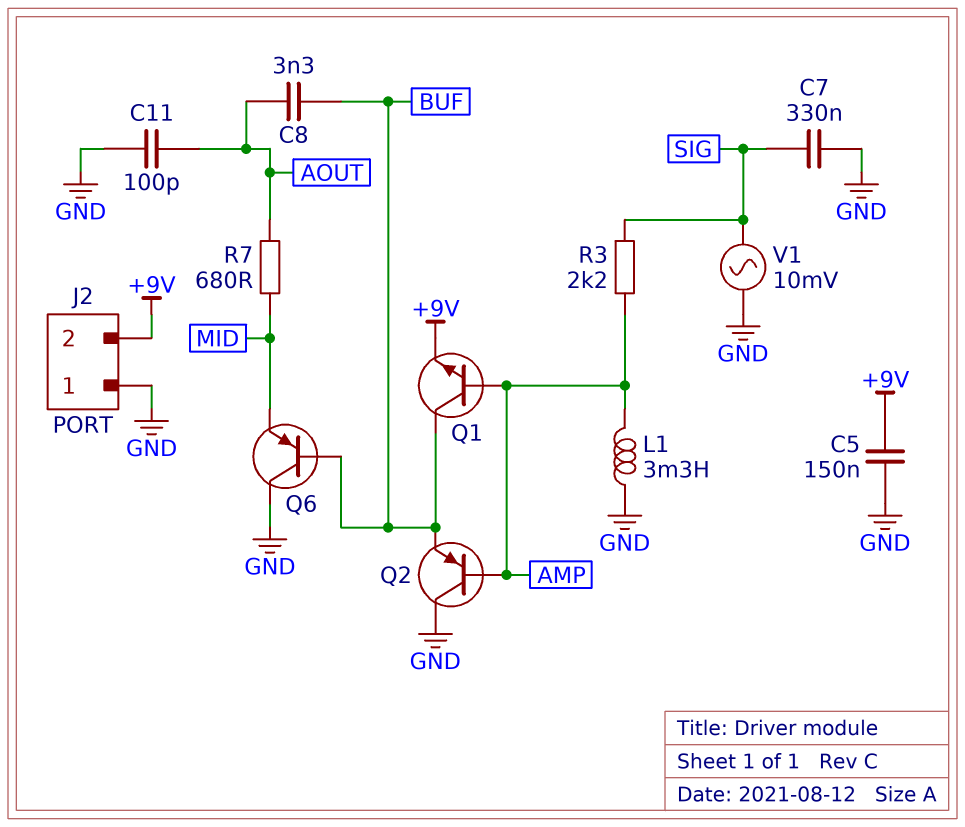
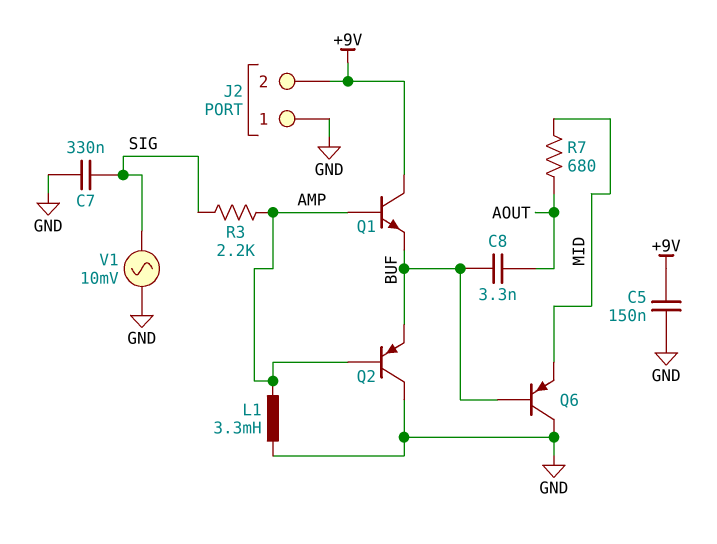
C11: 100pF (AOUT, GND) -> none
Q1: NPN (B AMP, C BUF, E +9V) -> NPN (B AMP, C +9V, E BUF)

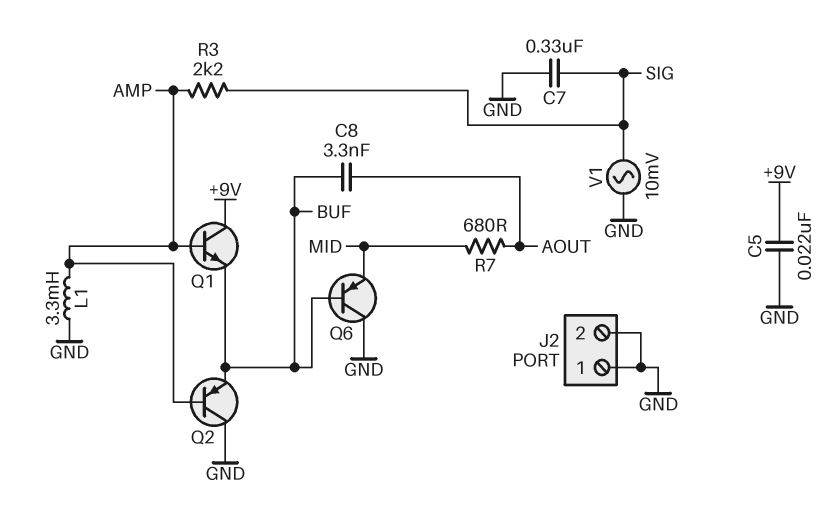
C5: 150nF (+9V, GND) -> 22nF (+9V, GND)
J2 pin 2: +9V -> GND

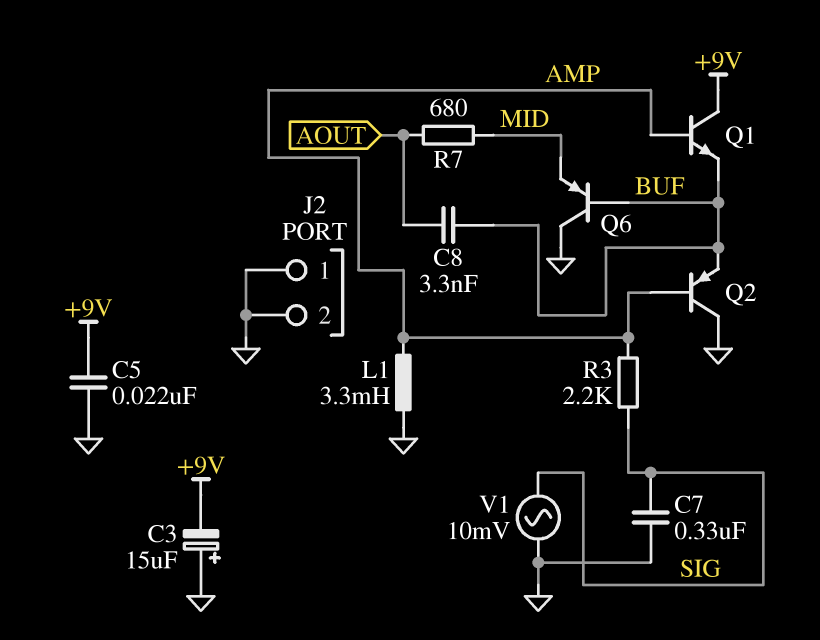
C3: none -> 15uF (plus GND, minus +9V)

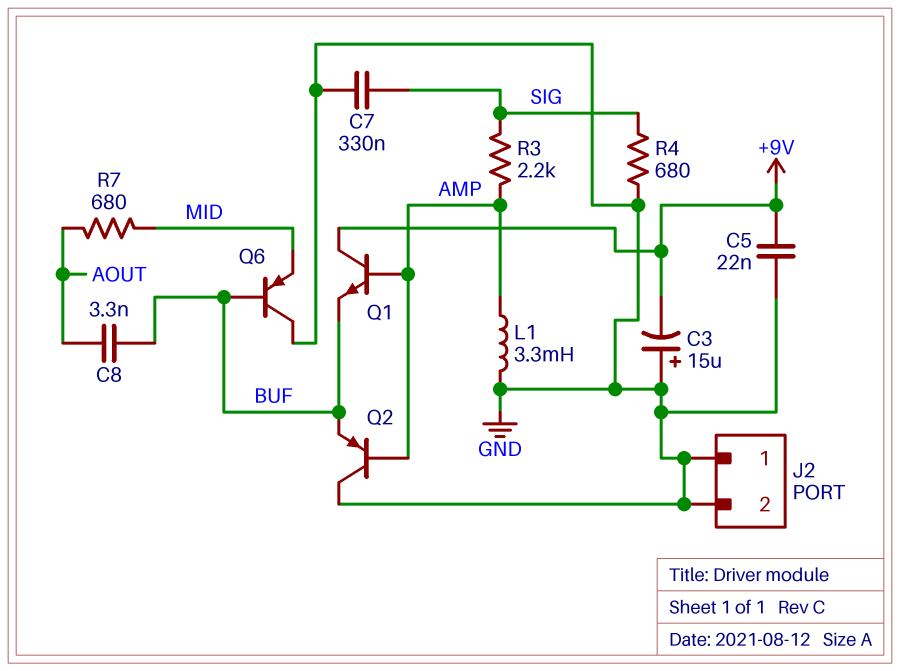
R4: none -> 680 (GND, SIG)
V1: AC 10mV (GND, SIG) -> none

